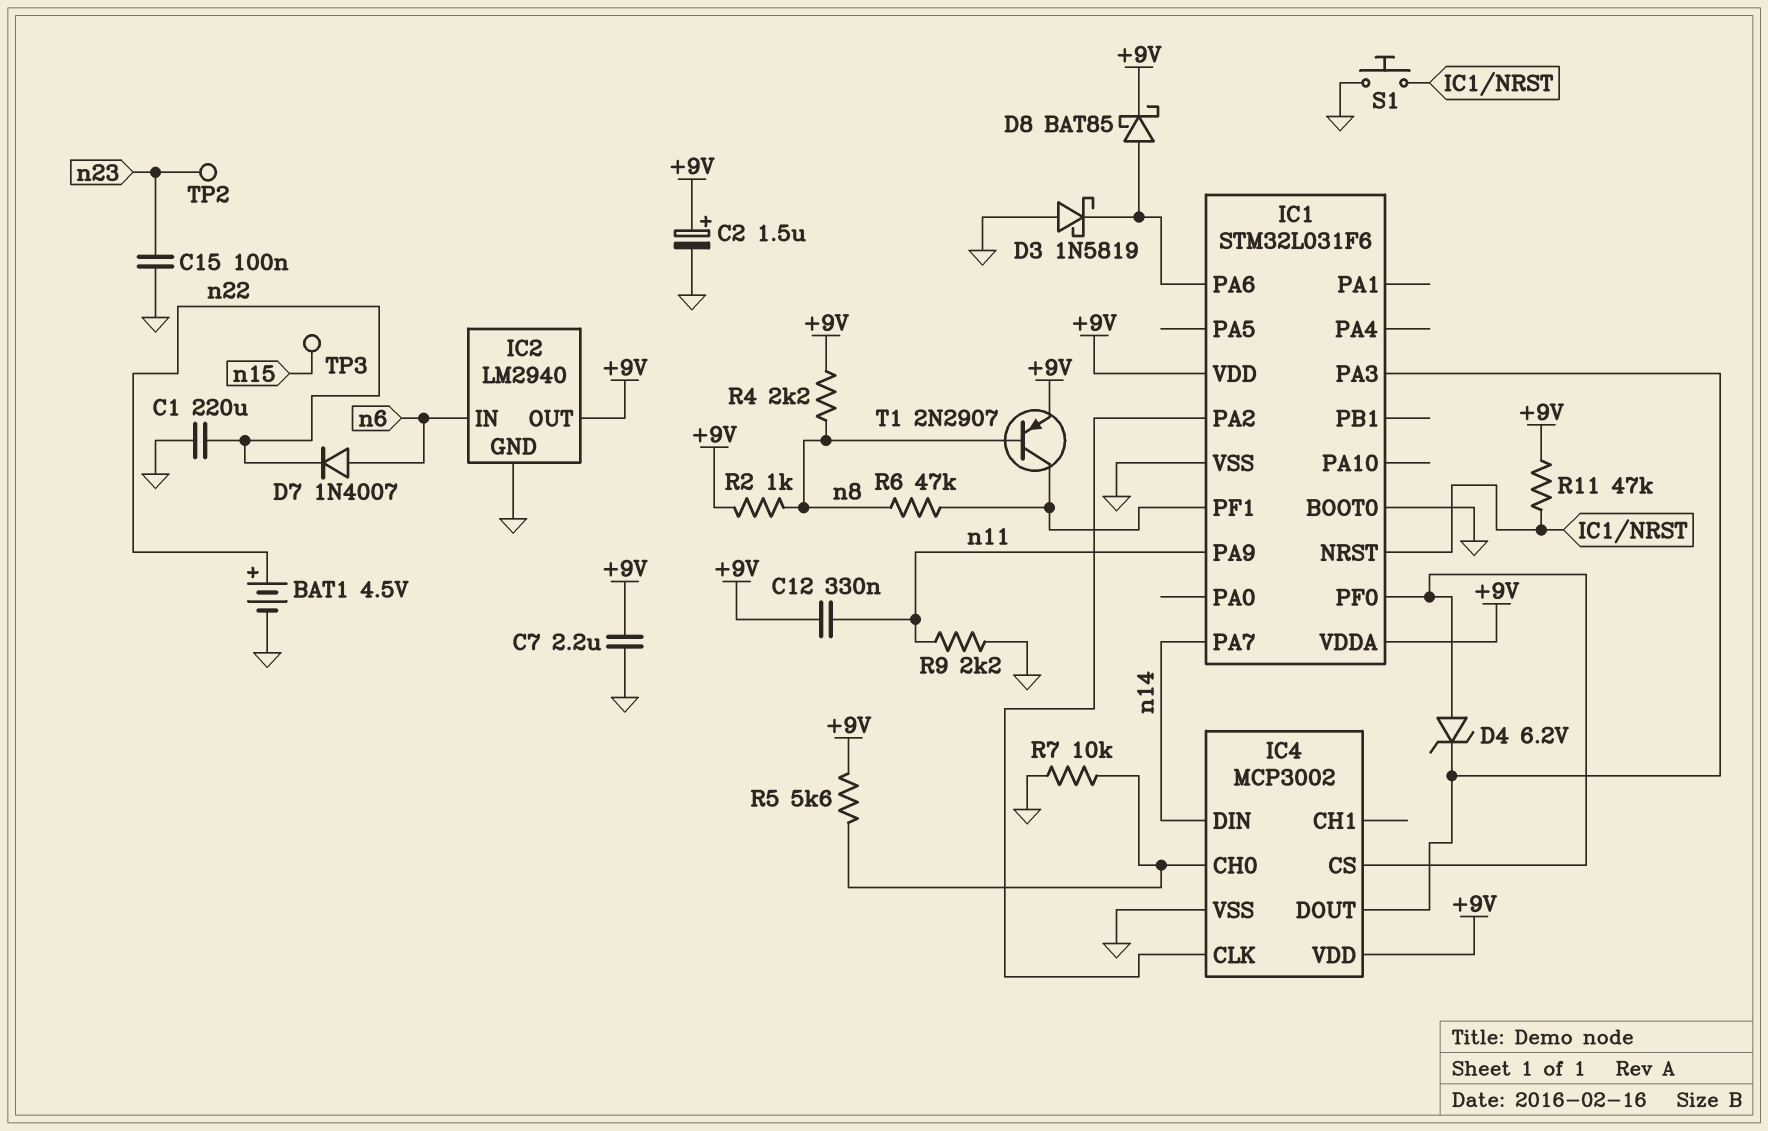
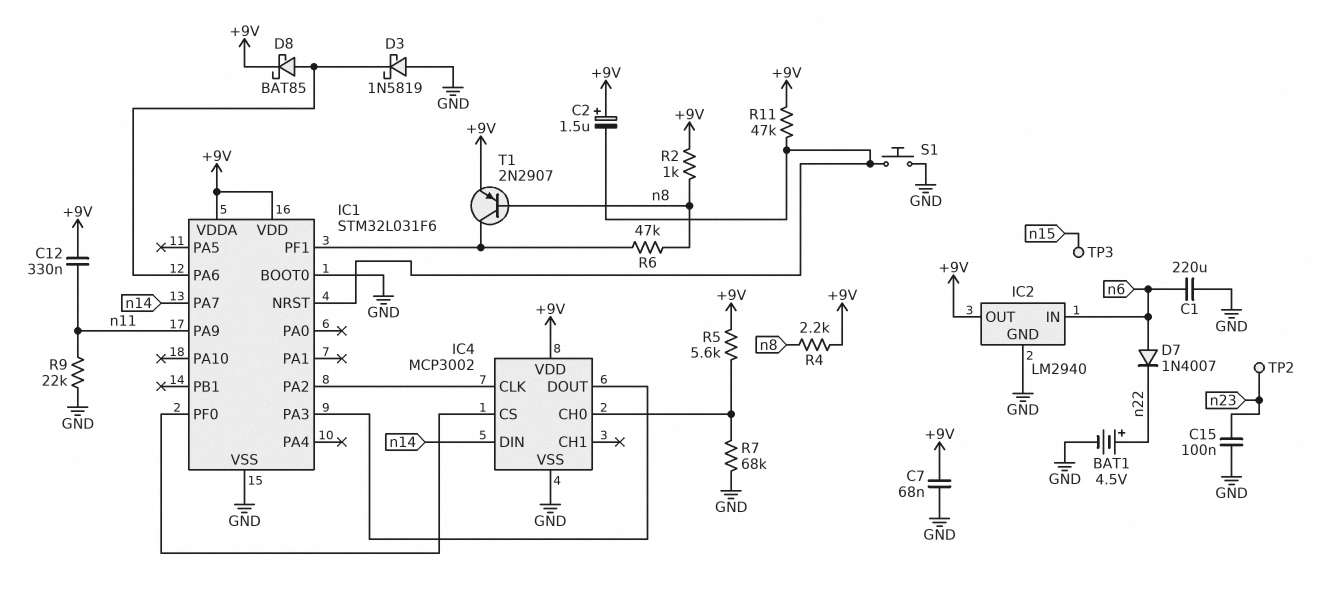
C1: 220uF (GND, n22) -> 220uF (GND, n6)
C2: 1.5uF (plus +9V, minus GND) -> 1.5uF (plus +9V, minus IC1/NRST)
C7: 2.2uF (+9V, GND) -> 68nF (+9V, GND)
D4: zener 6.2V (A IC1/PF0, K IC1/PA3) -> none
R7: 10k (GND, IC4/CH0) -> 68k (GND, IC4/CH0)
R9: 2.2k (GND, n11) -> 22k (GND, n11)

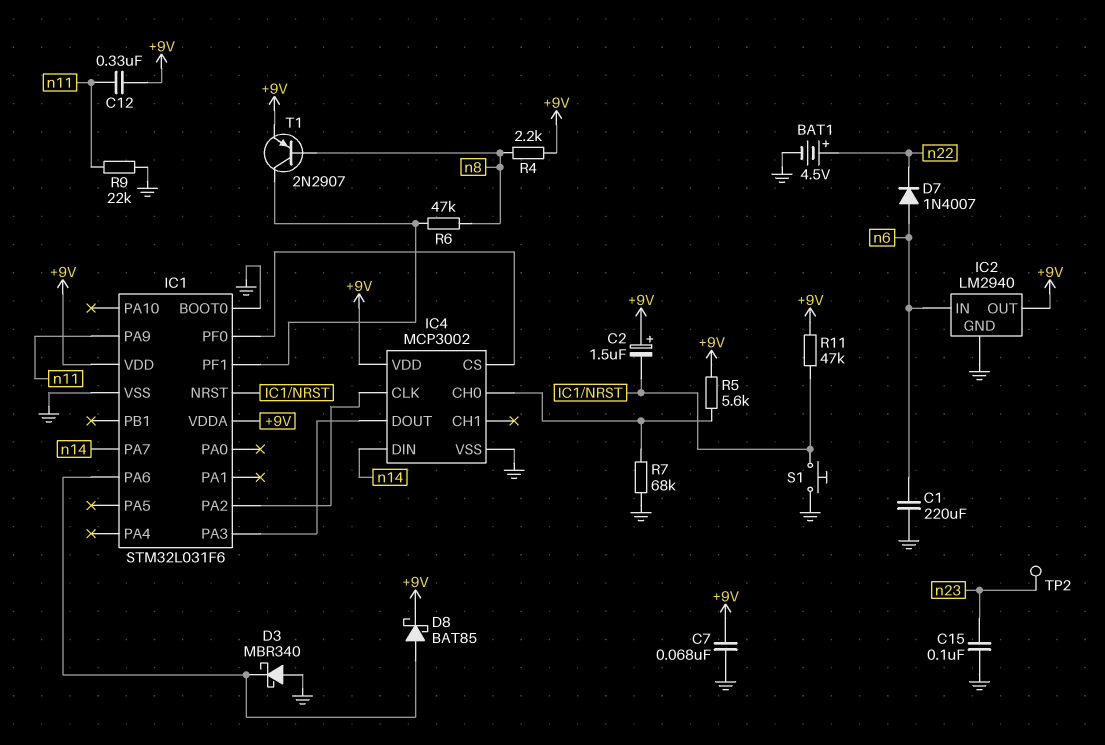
D3: schottky 1N5819 (A GND, K IC1/PA6) -> schottky MBR340 (A GND, K IC1/PA6)
R2: 1k (+9V, n8) -> none
TP3: test point (n15) -> none

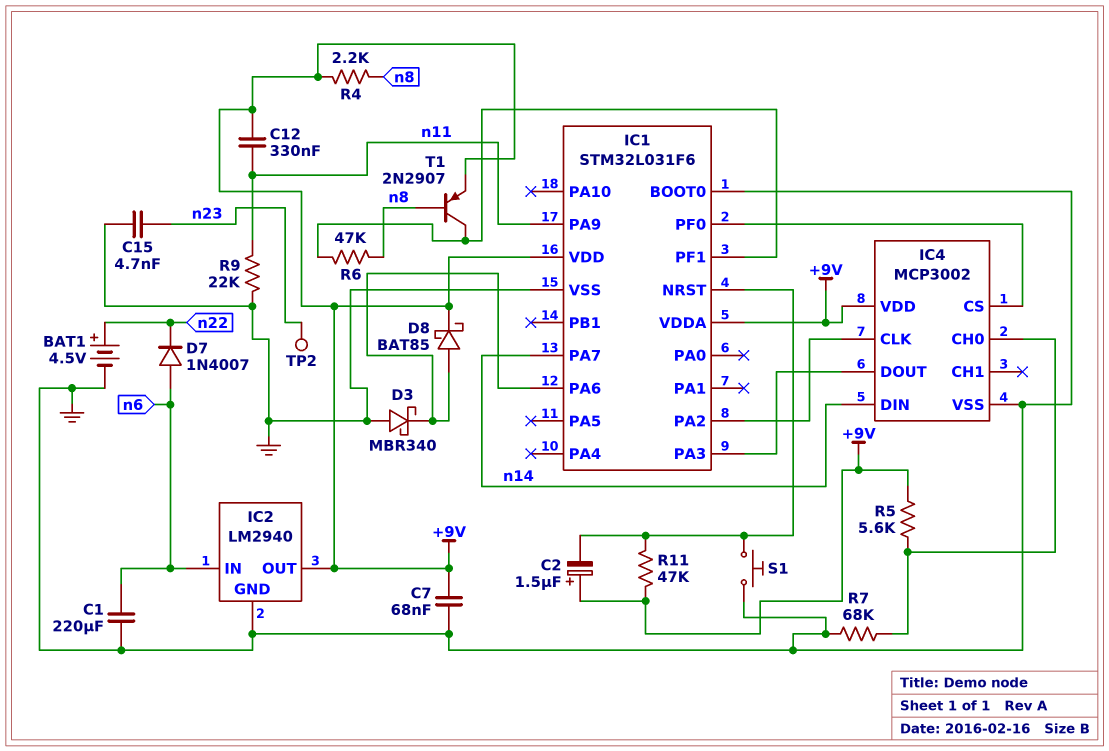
C15: 100nF (GND, n23) -> 4.7nF (GND, n23)

